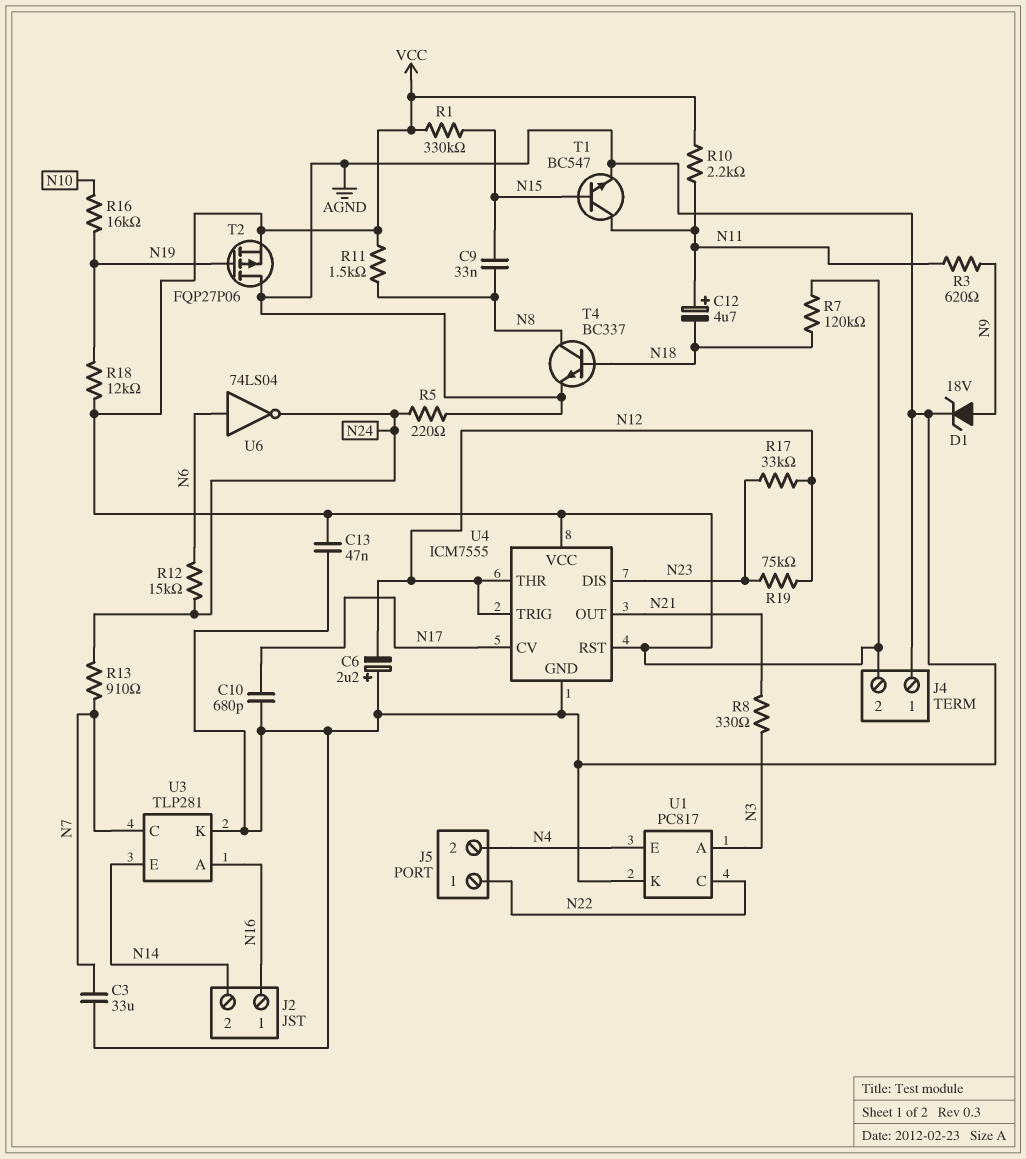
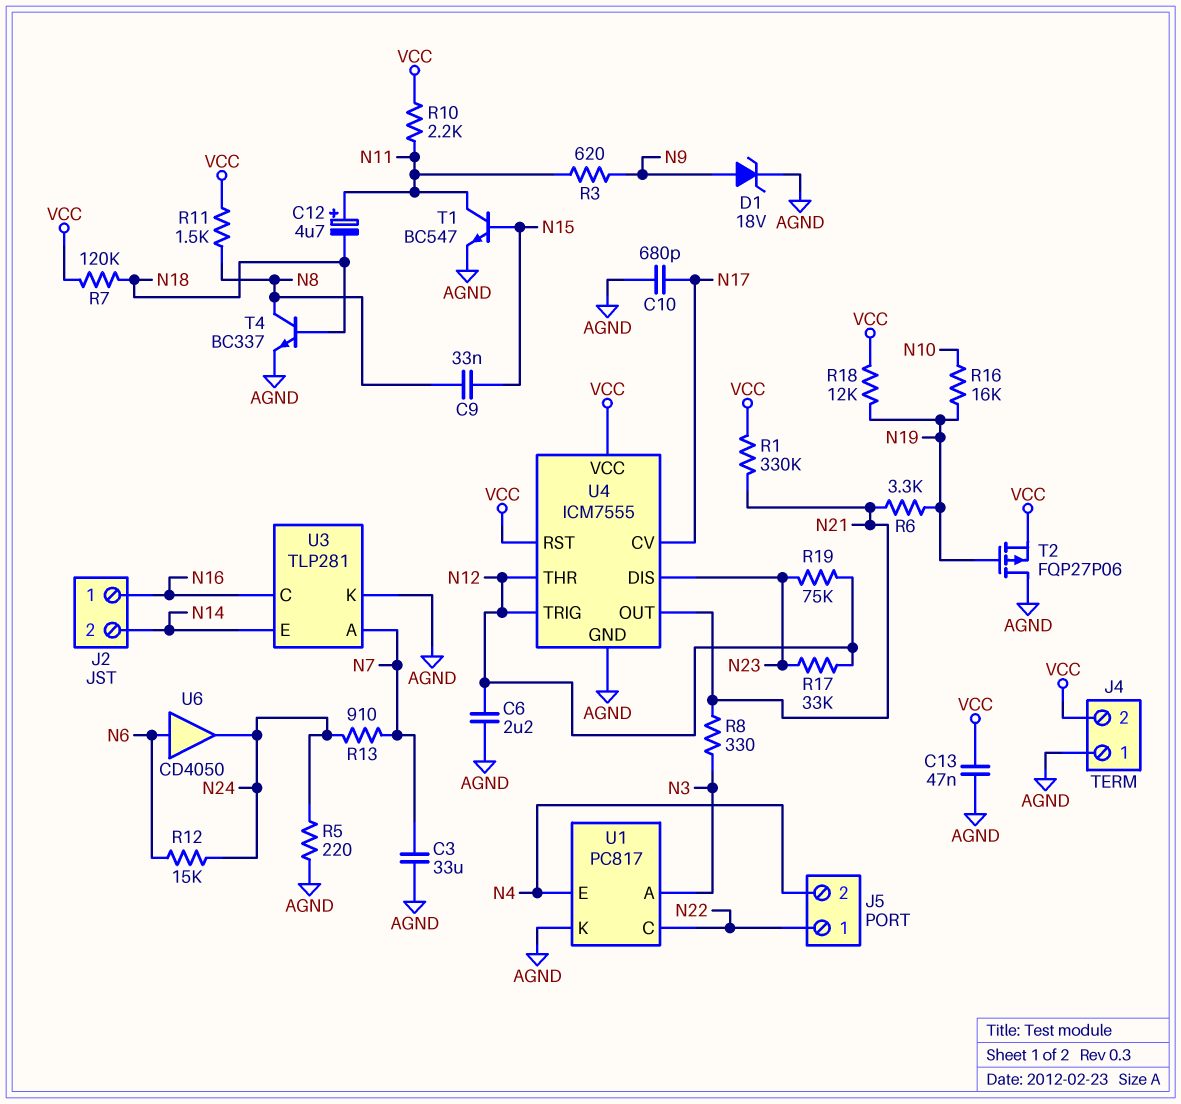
C6: 2.2uF (plus AGND, minus N12) -> 2.2uF (AGND, N12)
R1: 330k (N15, VCC) -> 330k (N21, VCC)
R6: none -> 3.3k (N19, N21)
U3 pin A: N16 -> N7
U3 pin C: N7 -> N16
U6: NOT 74LS04 (in N6, out N24) -> buffer CD4050 (in N6, out N24)

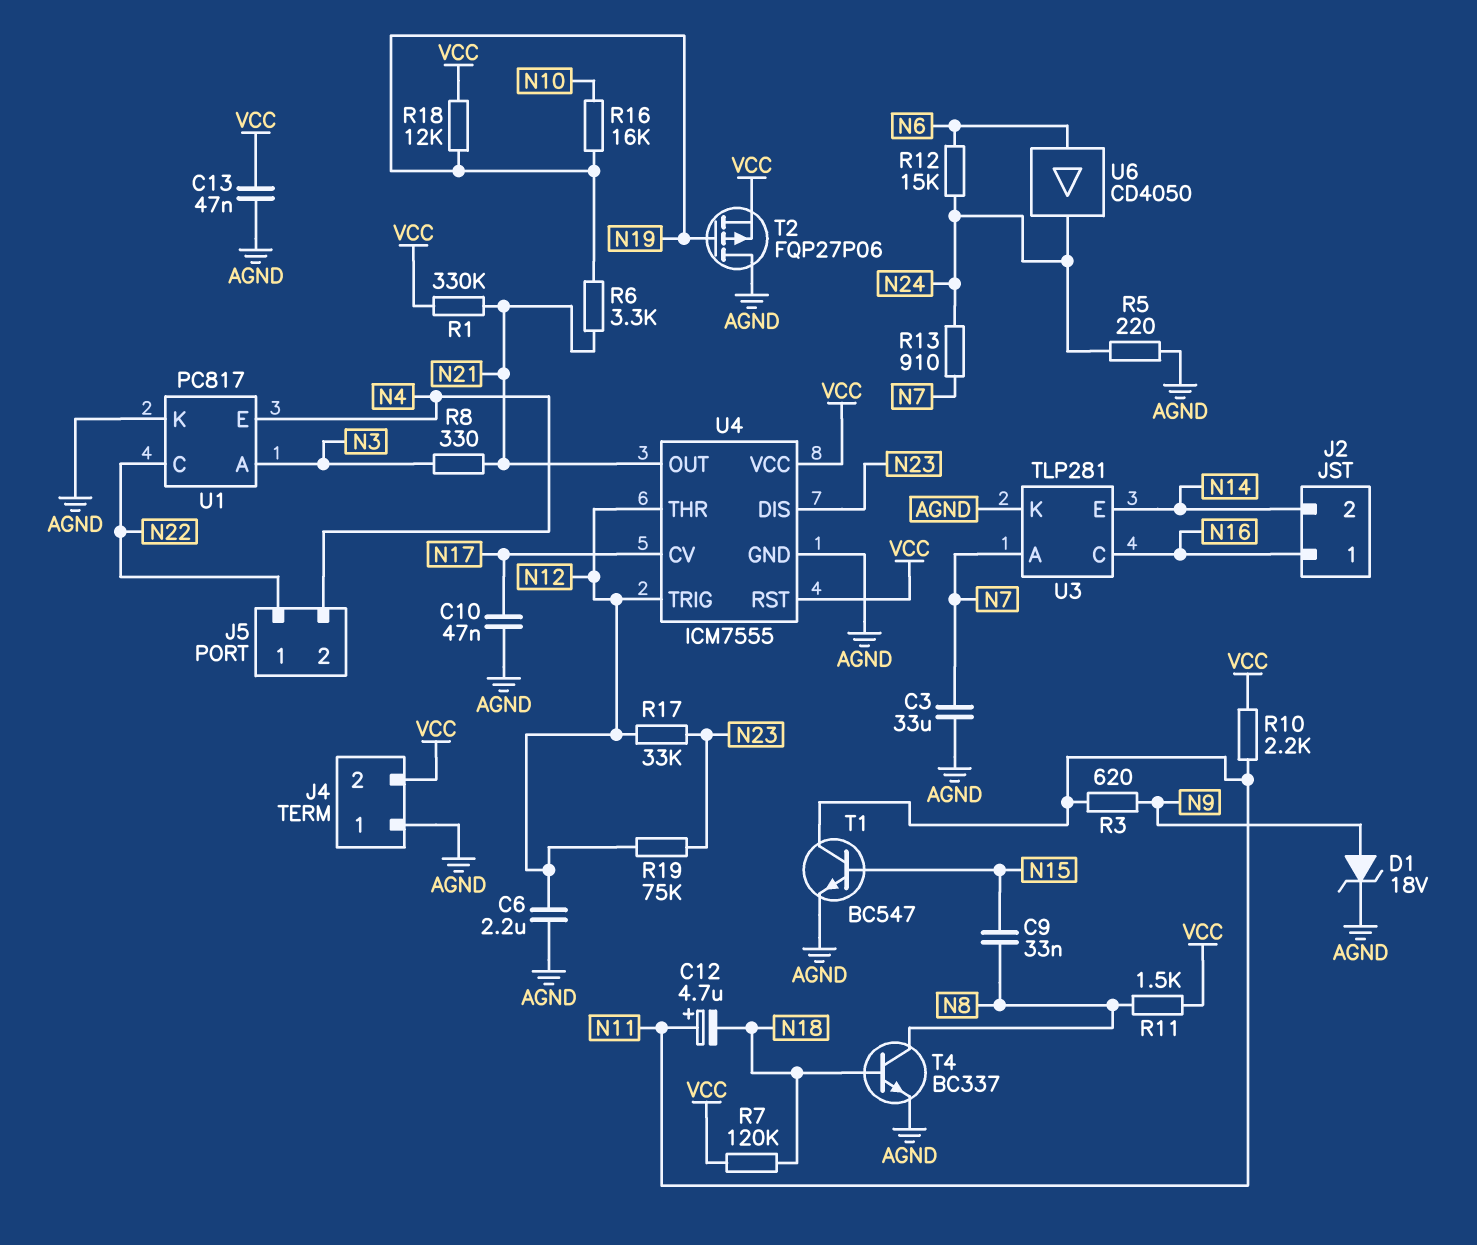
C10: 680pF (AGND, N17) -> 47nF (AGND, N17)

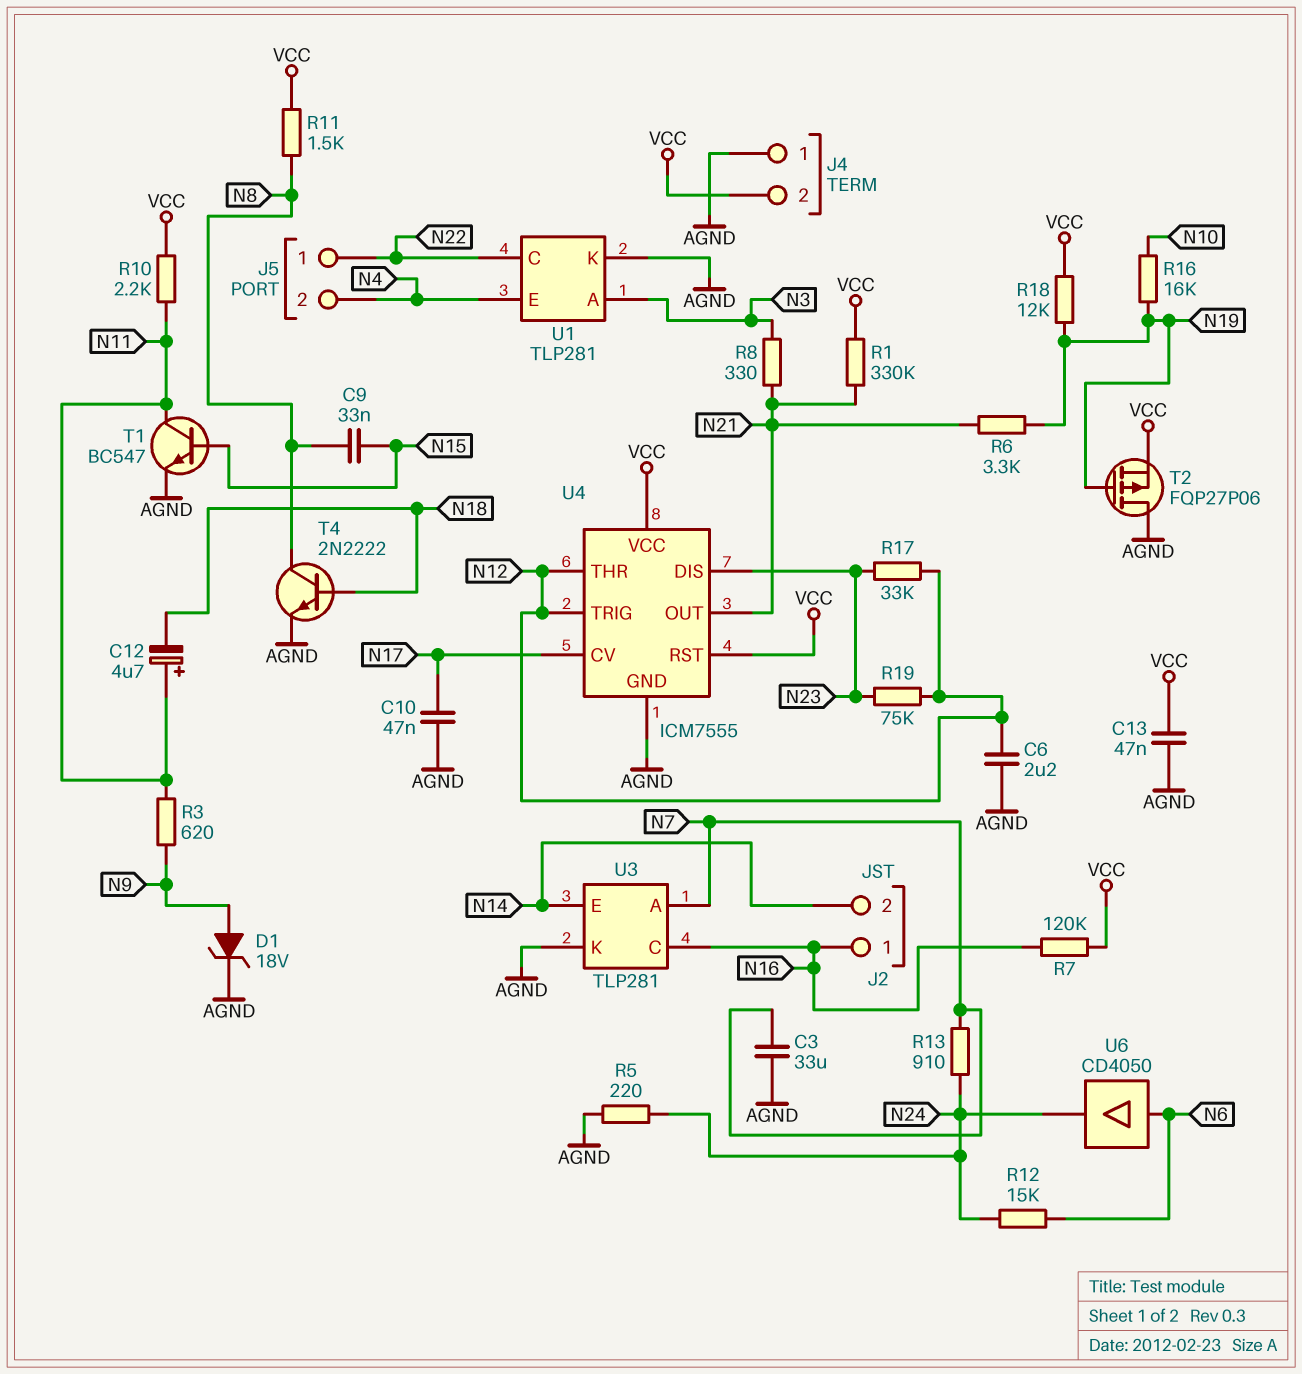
R7: 120k (N18, VCC) -> 120k (N16, VCC)
T4: NPN BC337 (B N18, C N8, E AGND) -> NPN 2N2222 (B N18, C N8, E AGND)
U1: PC817 -> TLP281

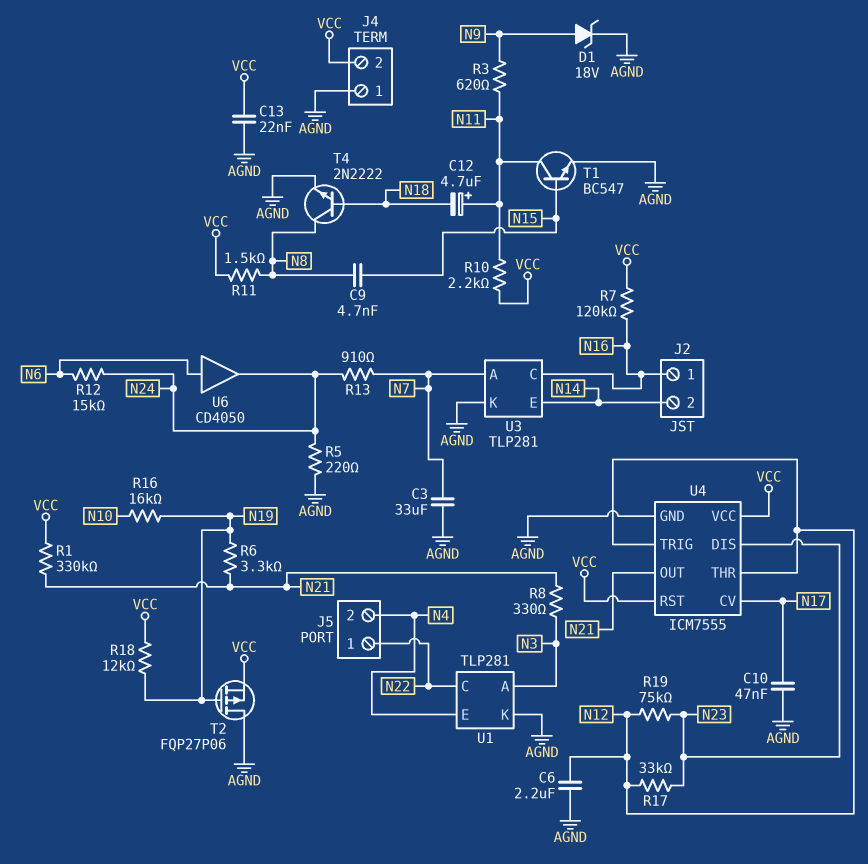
C9: 33nF (N8, N15) -> 4.7nF (N8, N15)
C13: 47nF (AGND, VCC) -> 22nF (AGND, VCC)

